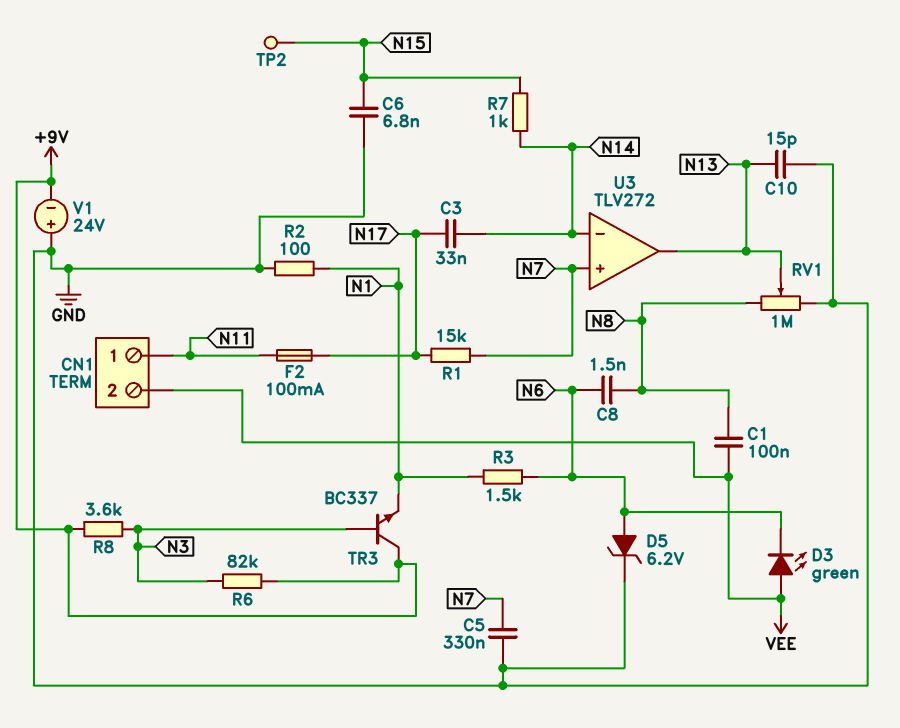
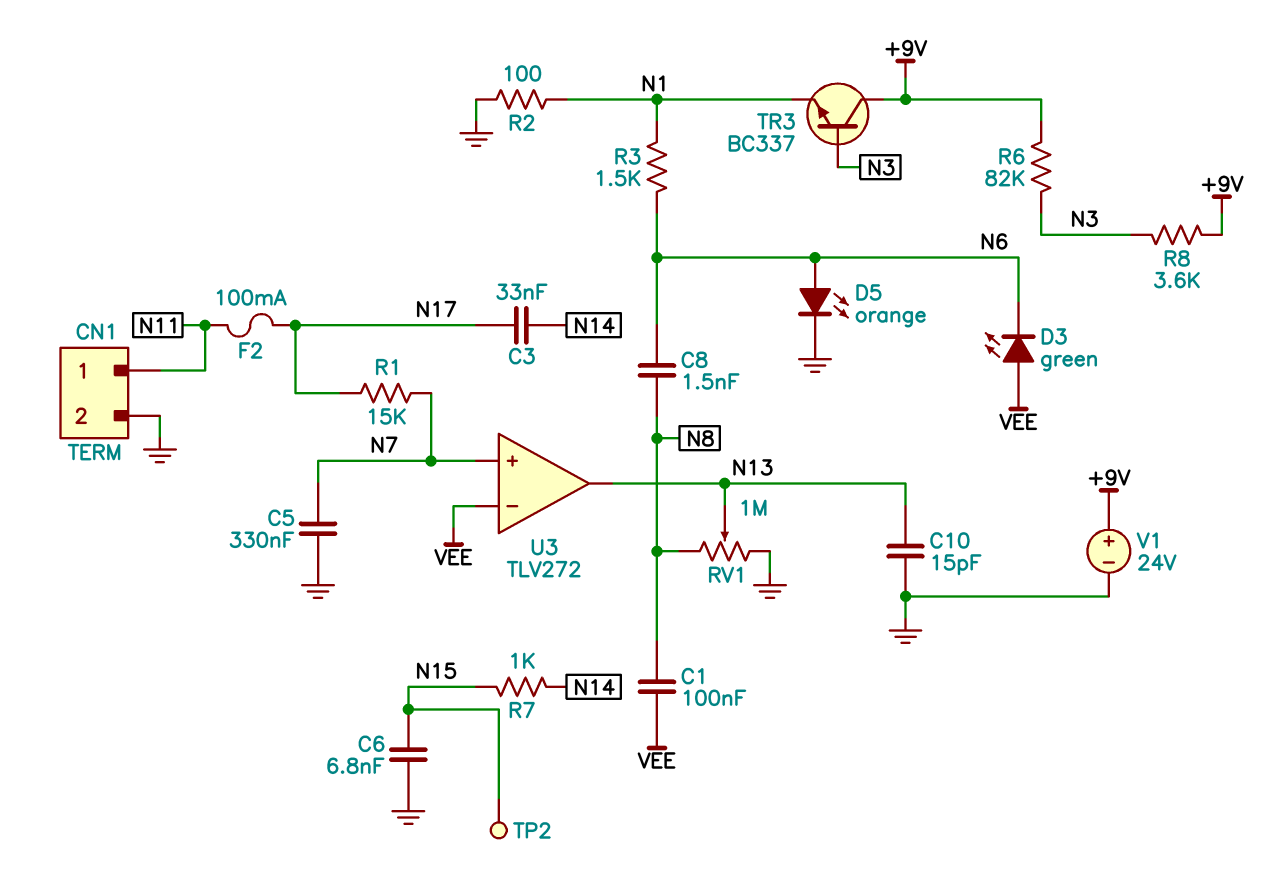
CN1 pin 2: VEE -> GND
D5: zener 6.2V (A N6, K GND) -> LED orange (A N6, K GND)
U3 pin in-: N14 -> VEE
V1: 24V (plus GND, minus +9V) -> 24V (plus +9V, minus GND)

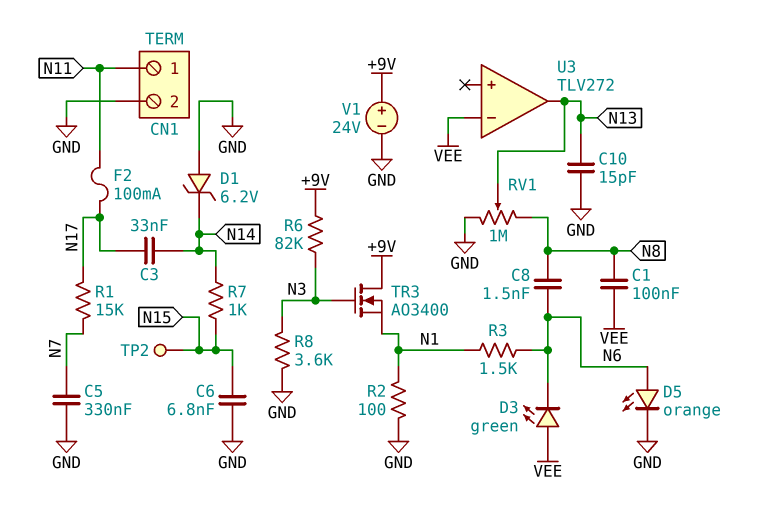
D1: none -> zener 6.2V (A GND, K N14)
R8: 3.6k (+9V, N3) -> 3.6k (GND, N3)
TR3: NPN BC337 (B N3, C +9V, E N1) -> NMOS AO3400 (G N3, D +9V, S N1)
U3 pin in+: N7 -> none

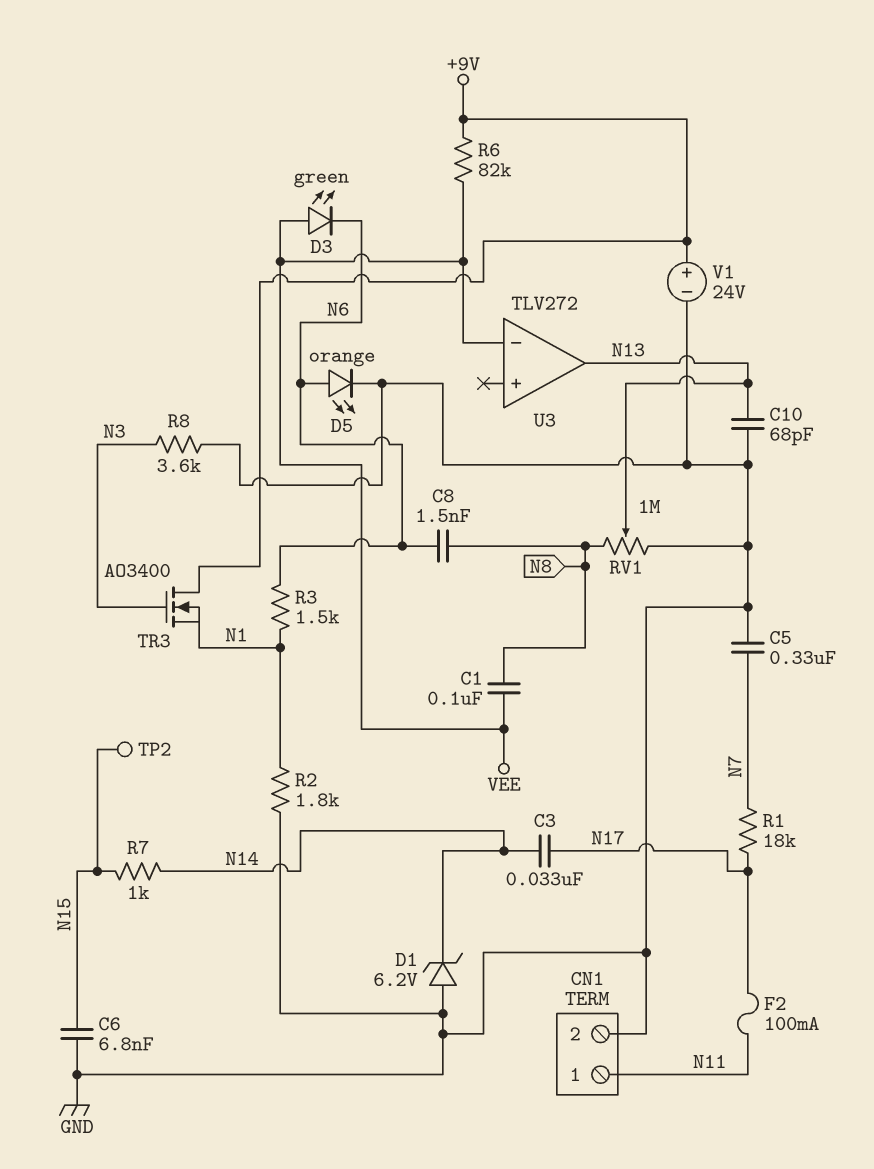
C10: 15pF (GND, N13) -> 68pF (GND, N13)
R1: 15k (N7, N17) -> 18k (N7, N17)
R2: 100 (GND, N1) -> 1.8k (GND, N1)
R6: 82k (+9V, N3) -> 82k (+9V, VEE)

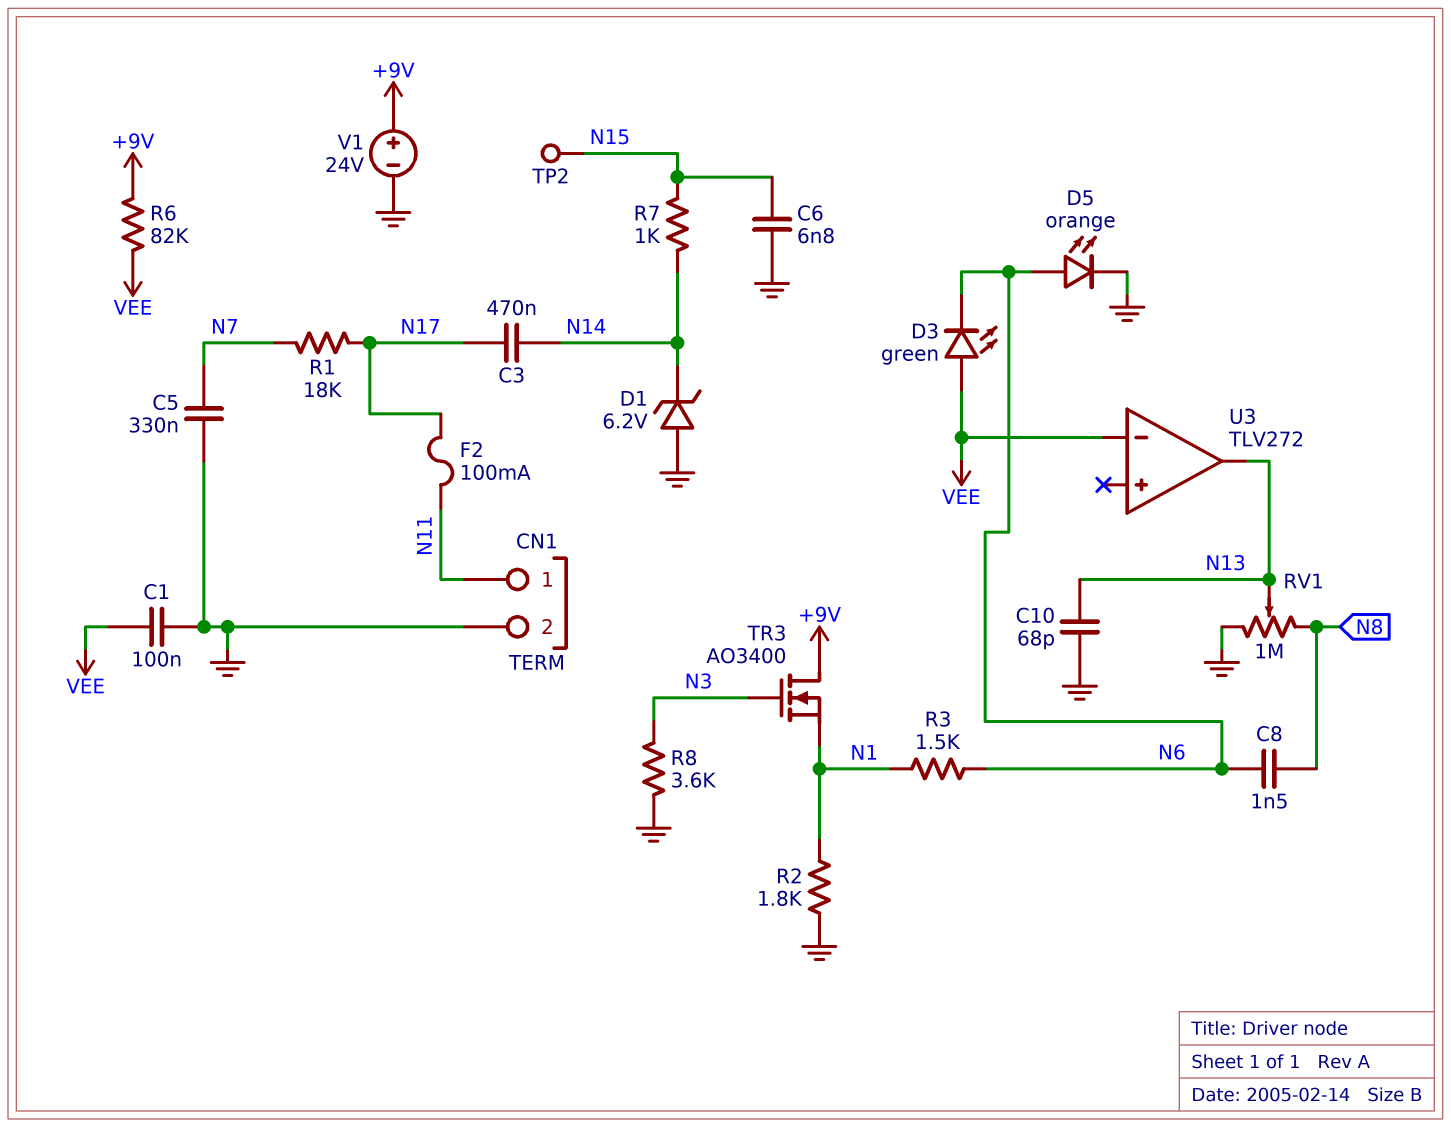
C1: 100nF (N8, VEE) -> 100nF (GND, VEE)
C3: 33nF (N14, N17) -> 470nF (N14, N17)

